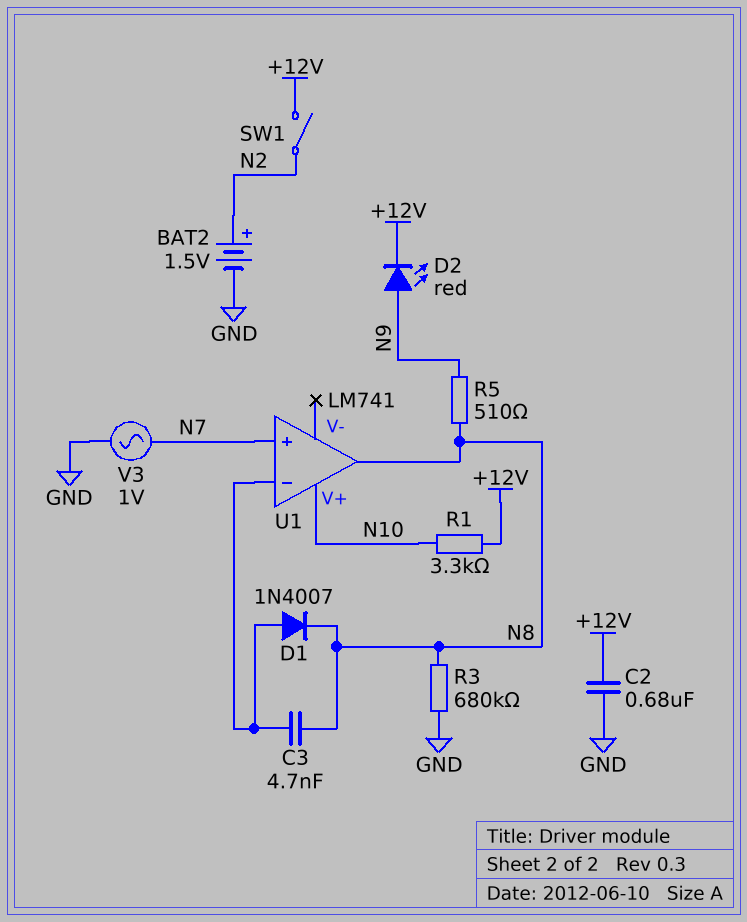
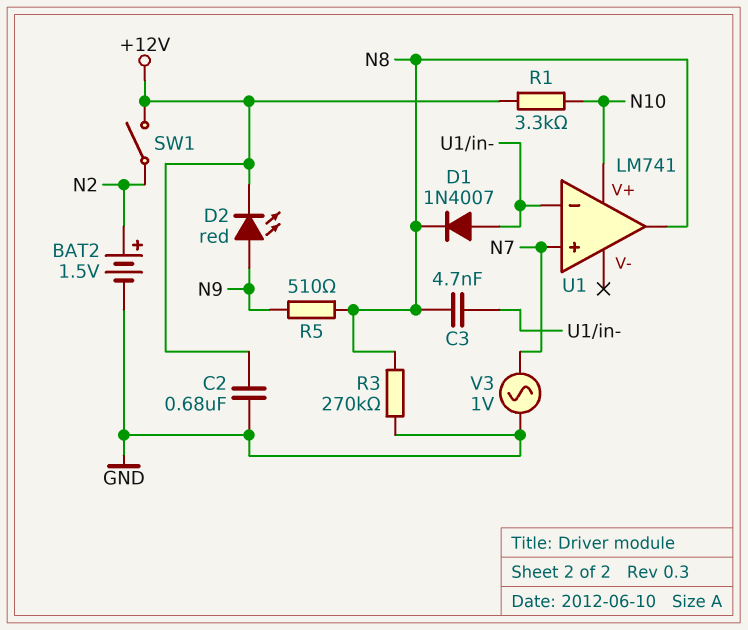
R3: 680k (GND, N8) -> 270k (GND, N8)

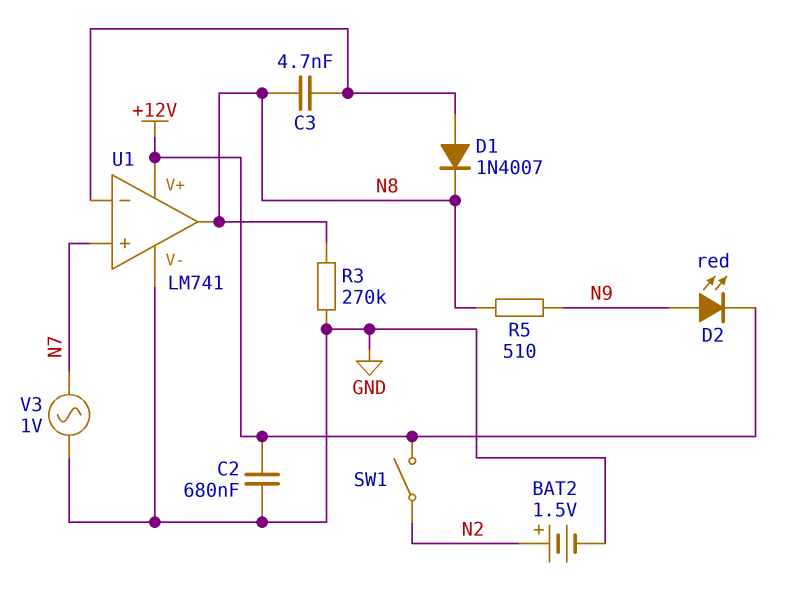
R1: 3.3k (+12V, N10) -> none
U1 pin V+: N10 -> +12V
U1 pin V-: none -> GND

